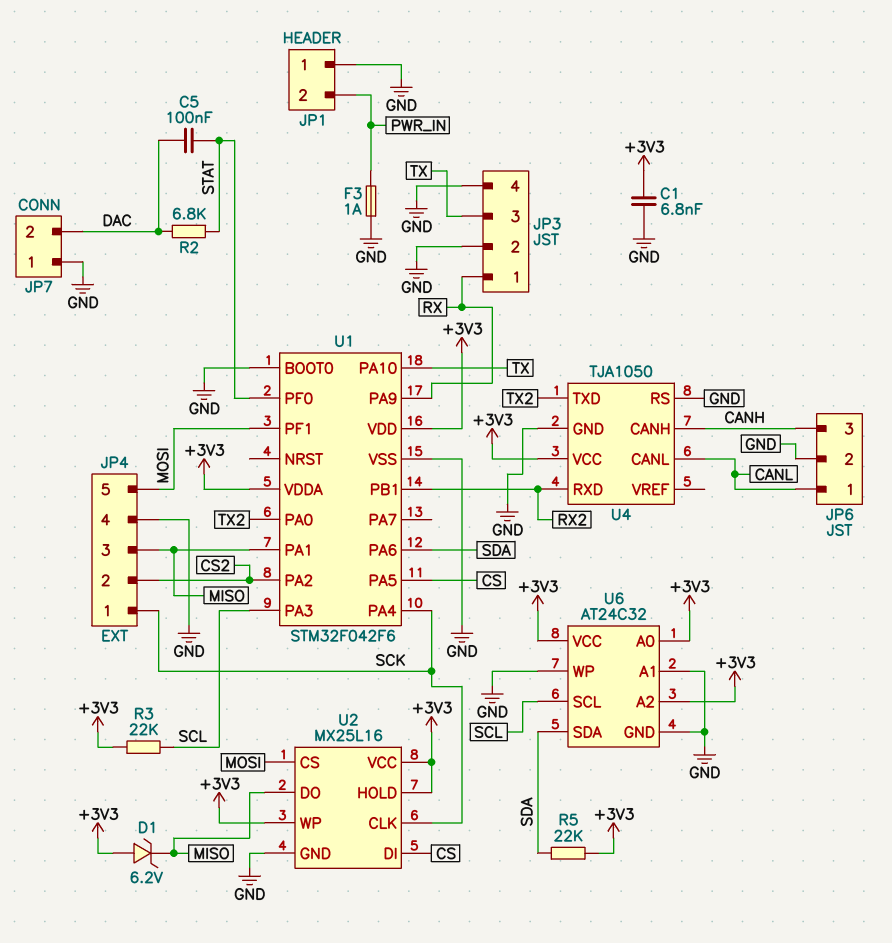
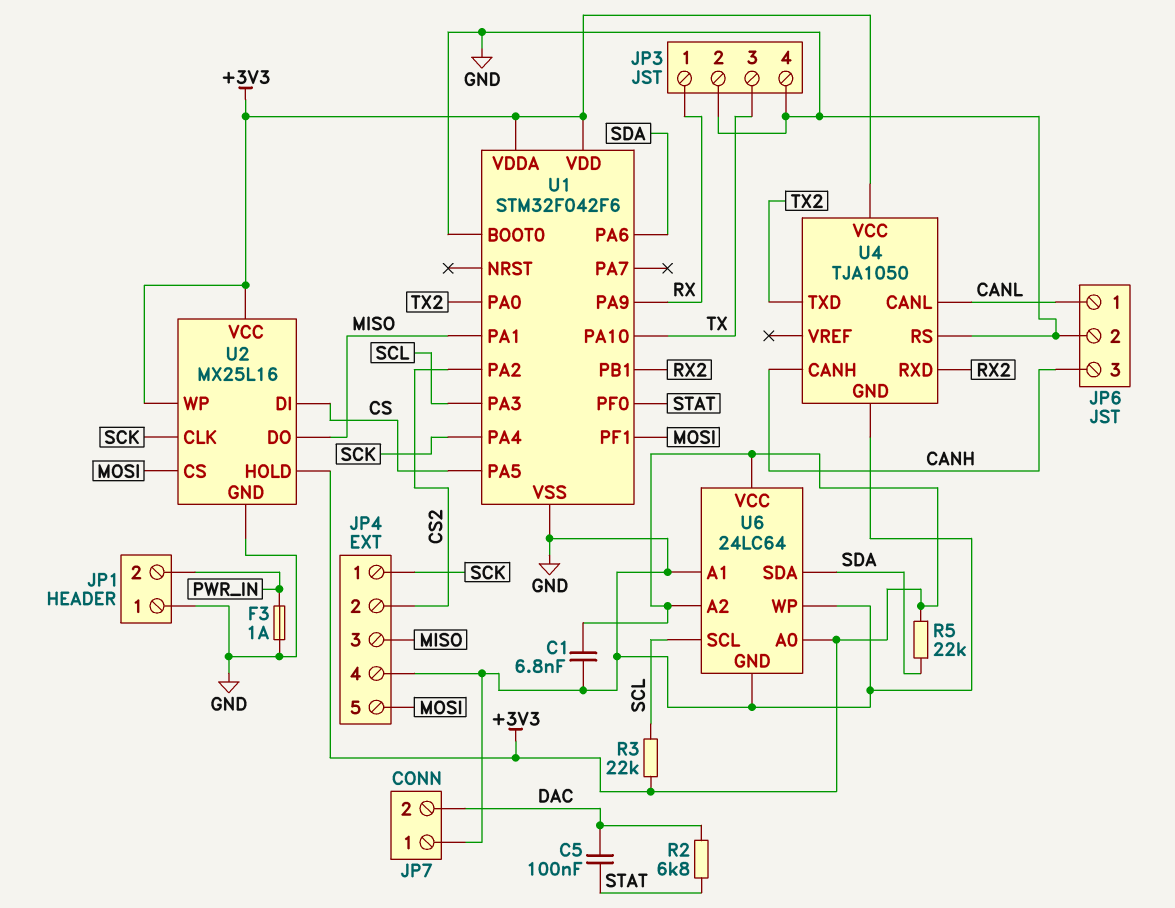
D1: zener 6.2V (A +3V3, K MISO) -> none
U6: AT24C32 -> 24LC64

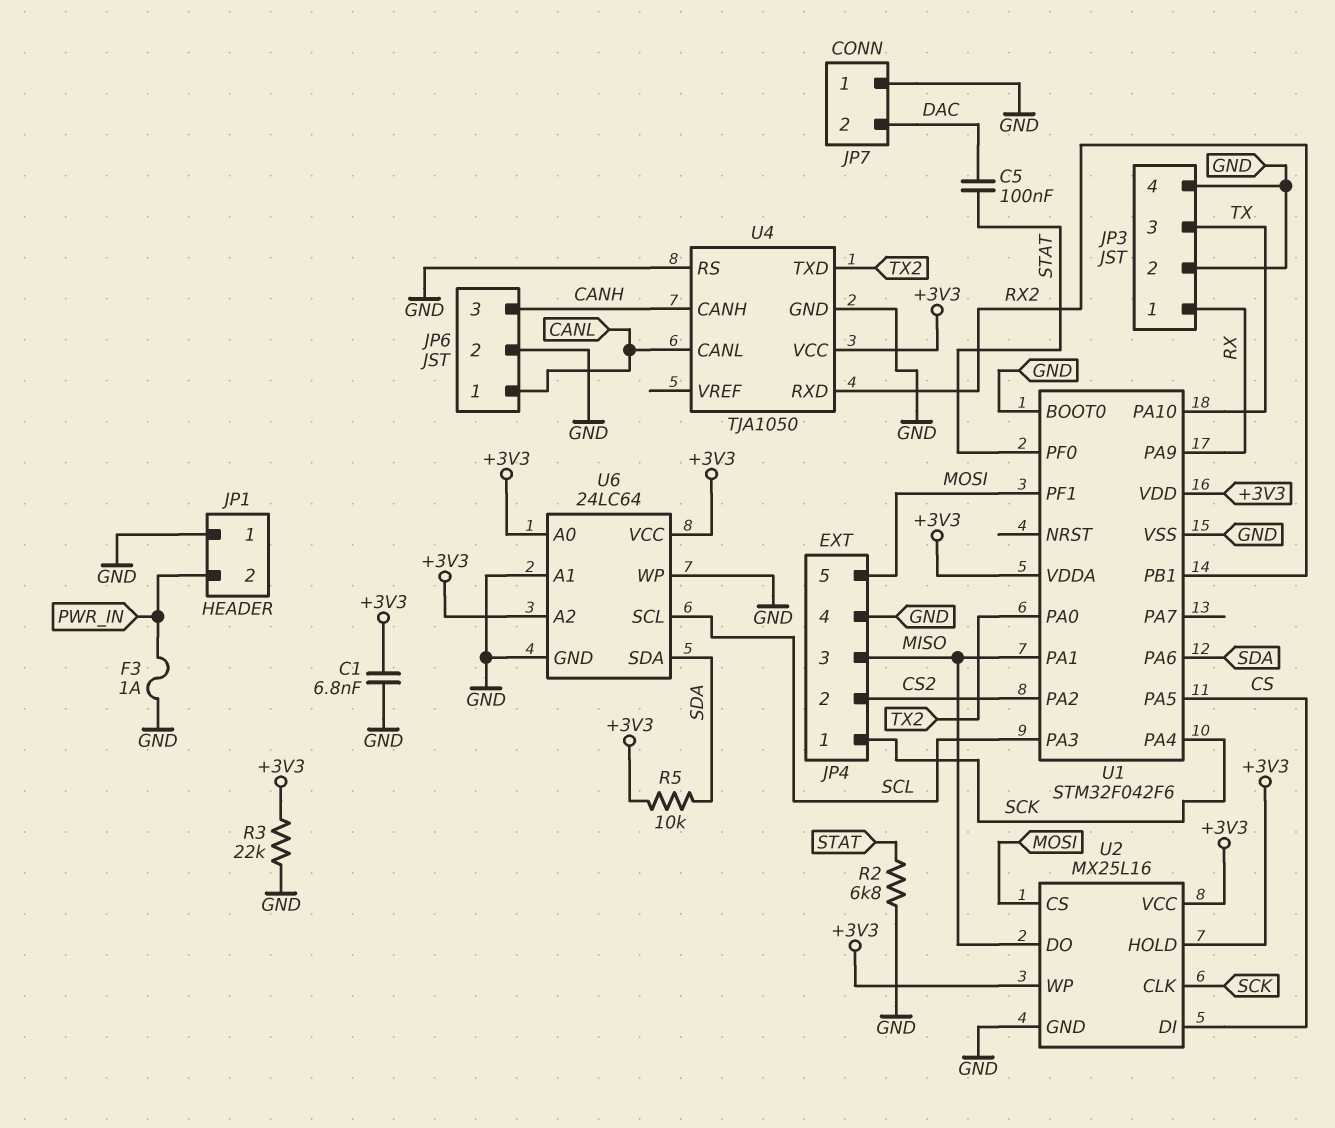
R2: 6.8k (DAC, STAT) -> 6.8k (GND, STAT)
R3: 22k (+3V3, SCL) -> 22k (+3V3, GND)
R5: 22k (+3V3, SDA) -> 10k (+3V3, SDA)

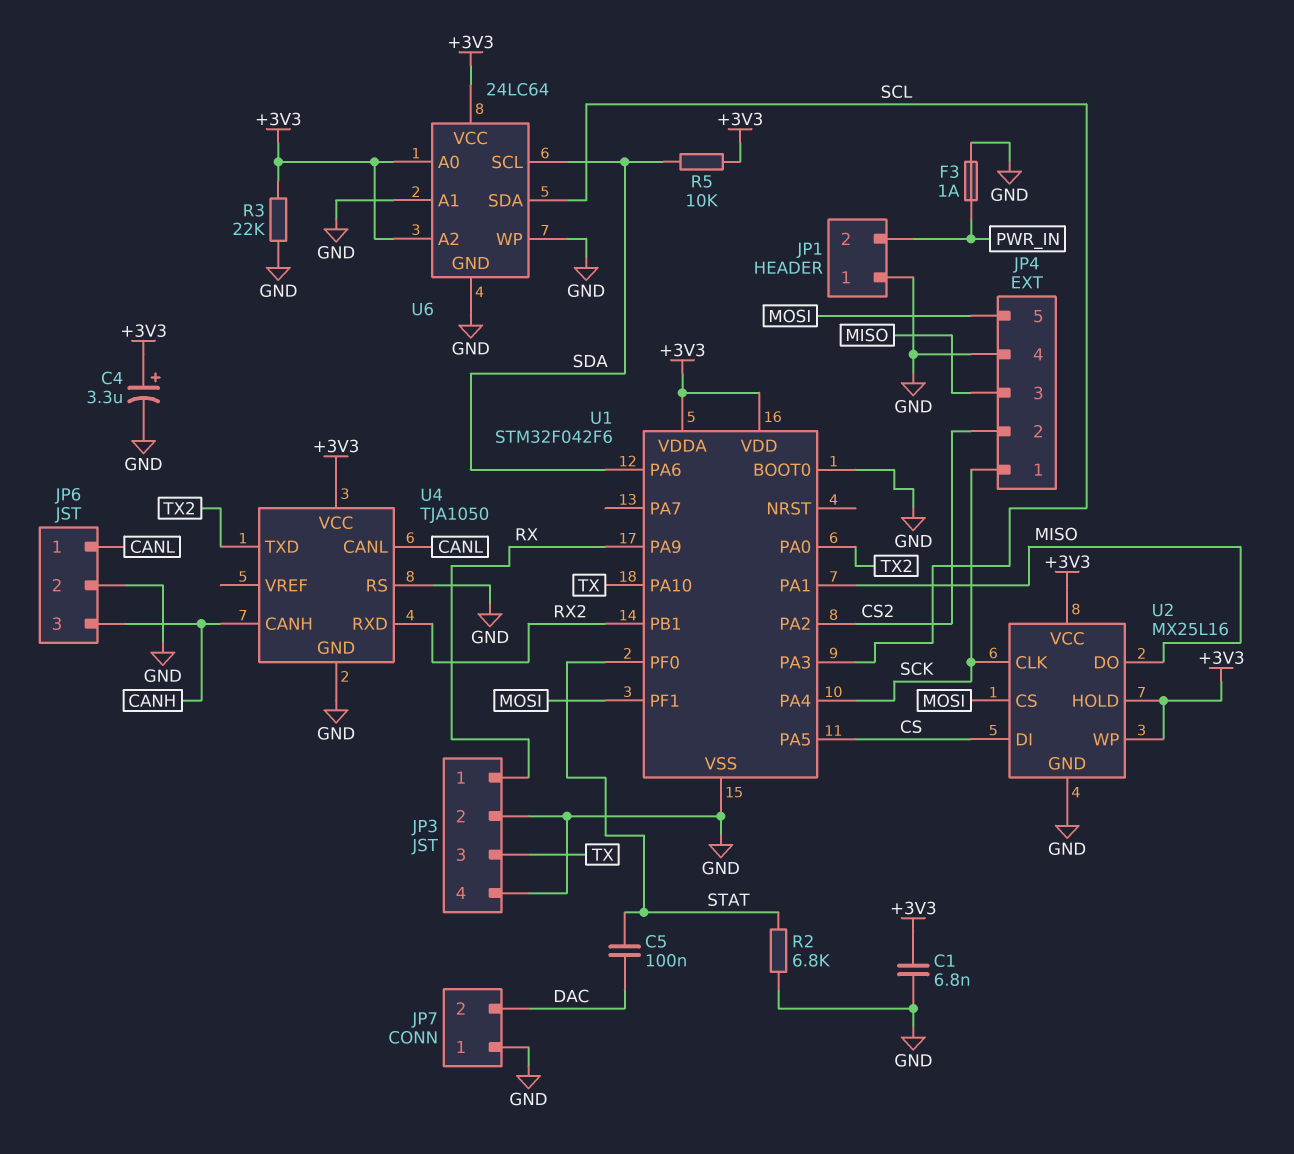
C4: none -> 3.3uF (plus +3V3, minus GND)
U6 pin SCL: SCL -> SDA
U6 pin SDA: SDA -> SCL

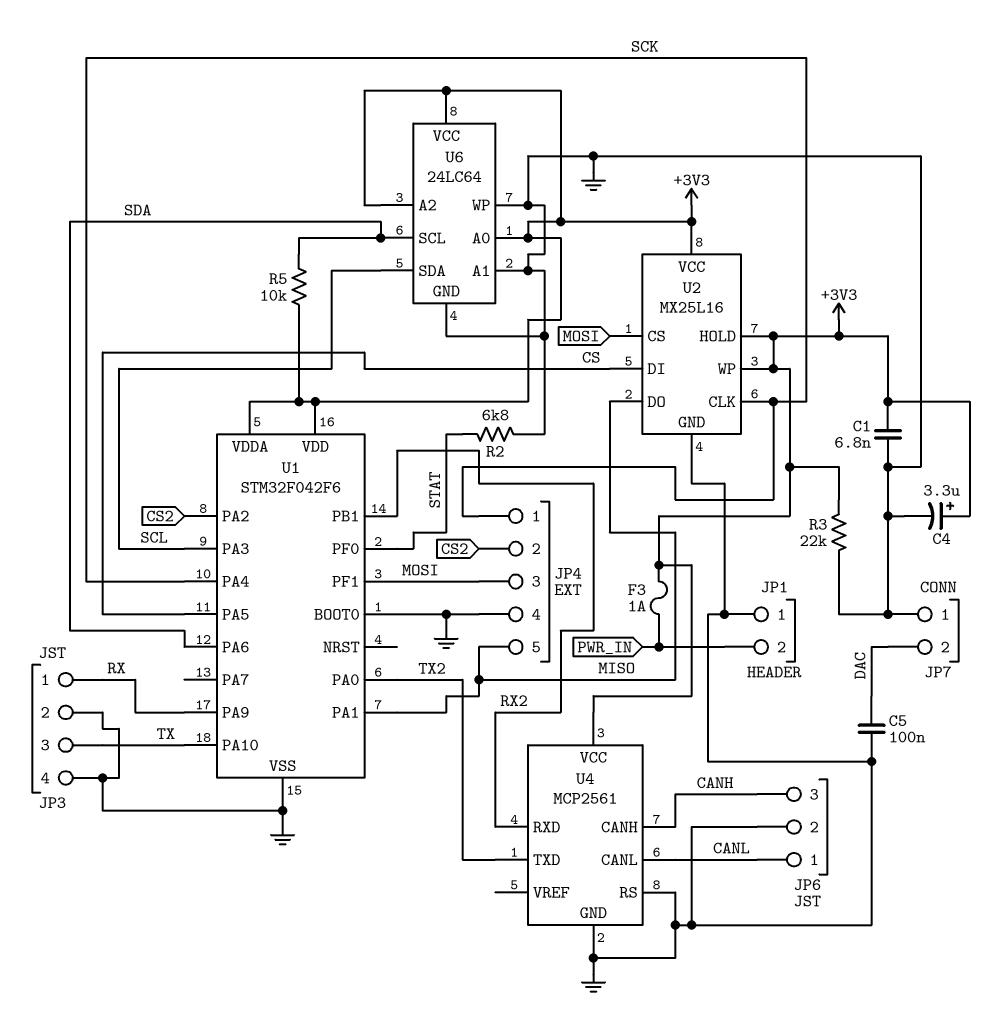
C5: 100nF (DAC, STAT) -> 100nF (DAC, GND)
F3: 1A (GND, PWR_IN) -> 1A (+3V3, PWR_IN)
JP4 pin 3: MISO -> MOSI
JP4 pin 5: MOSI -> MISO
U4: TJA1050 -> MCP2561

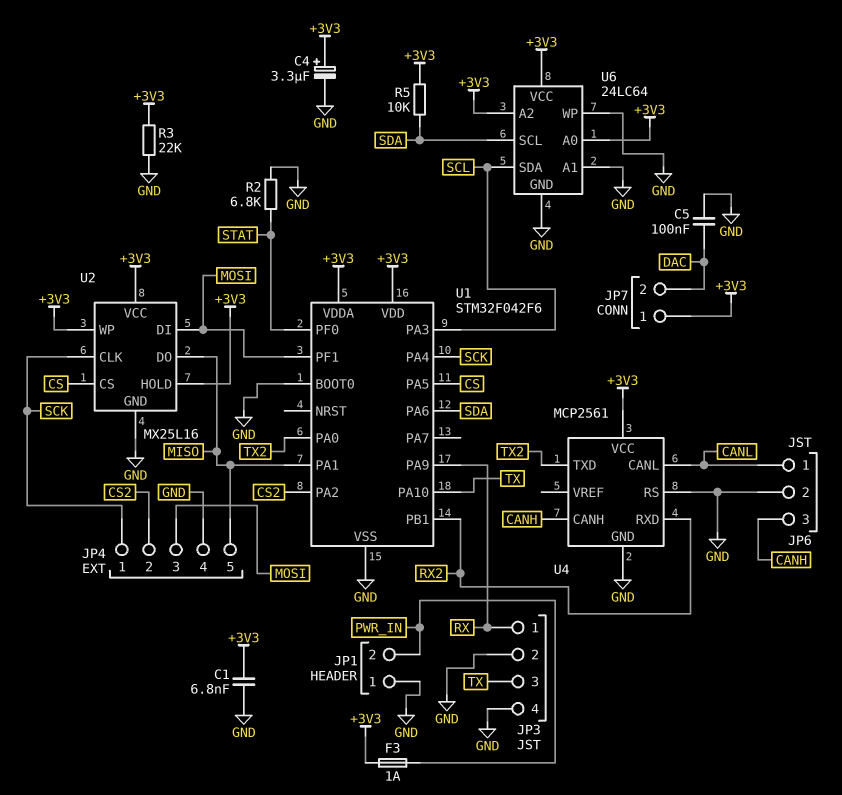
JP7 pin 1: GND -> +3V3
U2 pin CS: MOSI -> CS
U2 pin DI: CS -> MOSI

